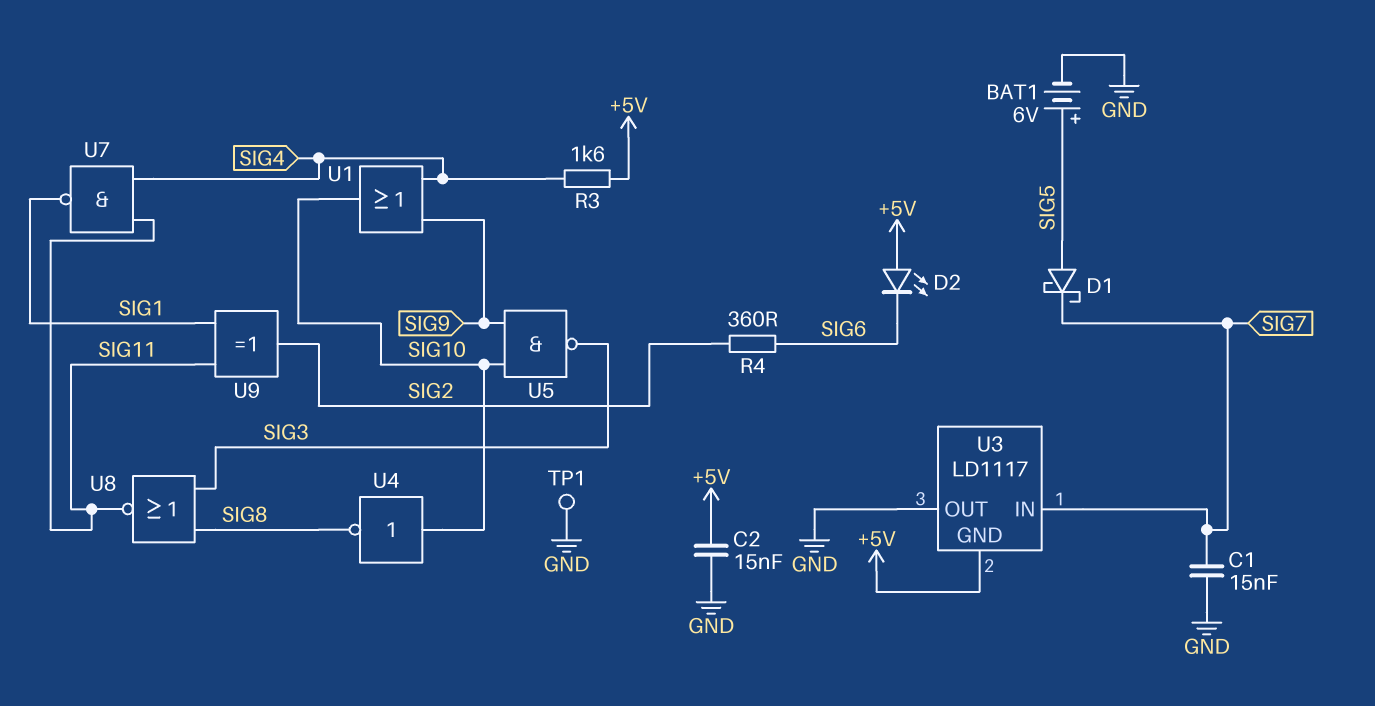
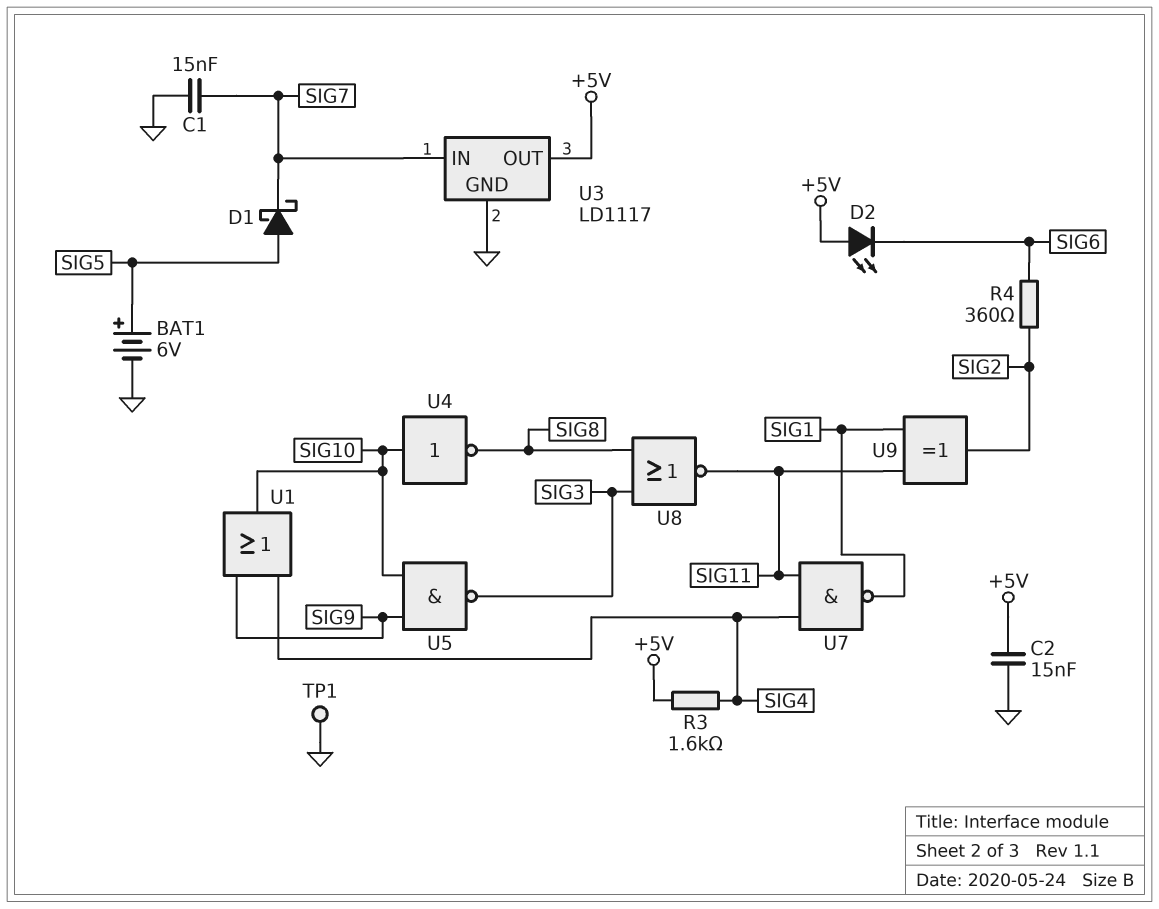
U3 pin GND: +5V -> GND
U3 pin OUT: GND -> +5V

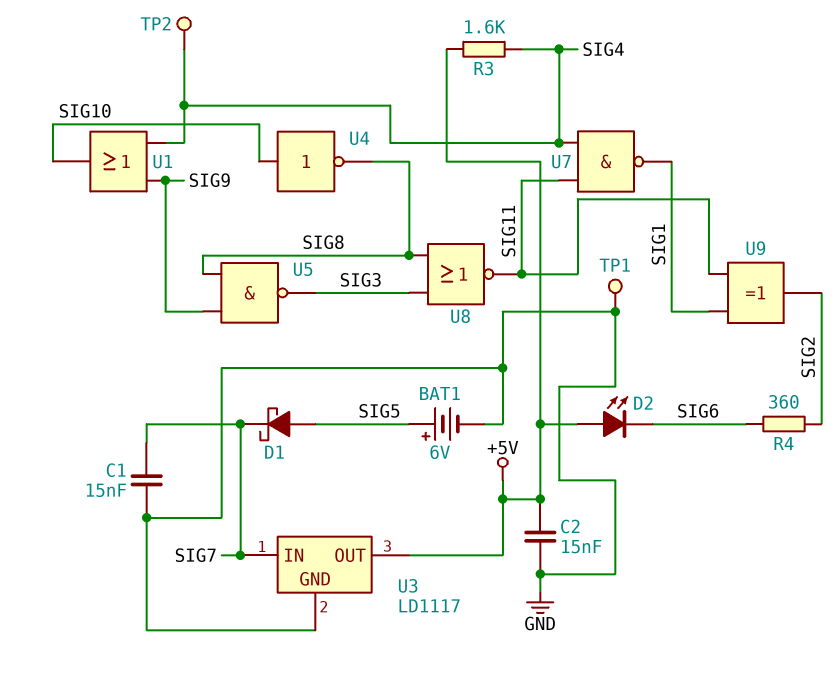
TP2: none -> test point (SIG4)
U5: NAND (in SIG9, in SIG10, out SIG3) -> NAND (in SIG8, in SIG9, out SIG3)

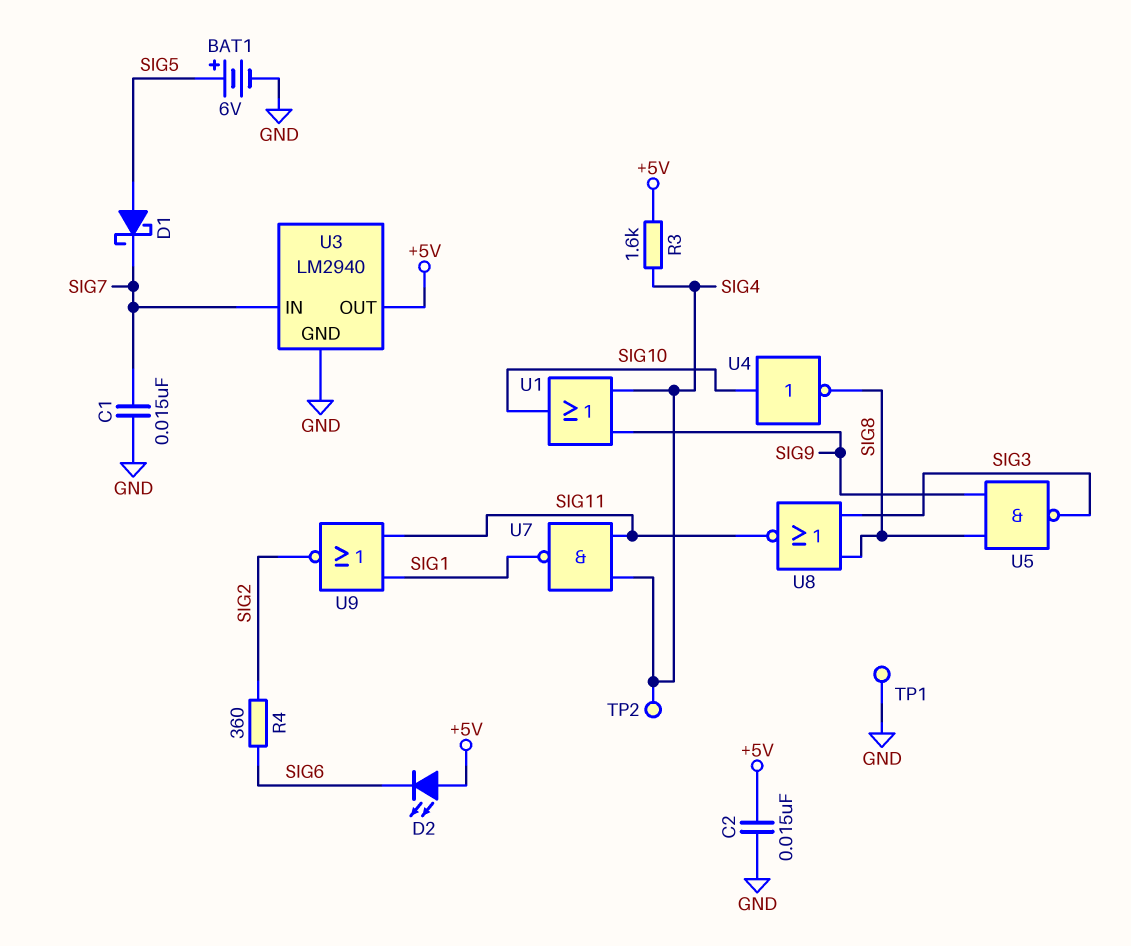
U3: LD1117 -> LM2940
U9: XOR (in SIG1, in SIG11, out SIG2) -> NOR (in SIG1, in SIG11, out SIG2)

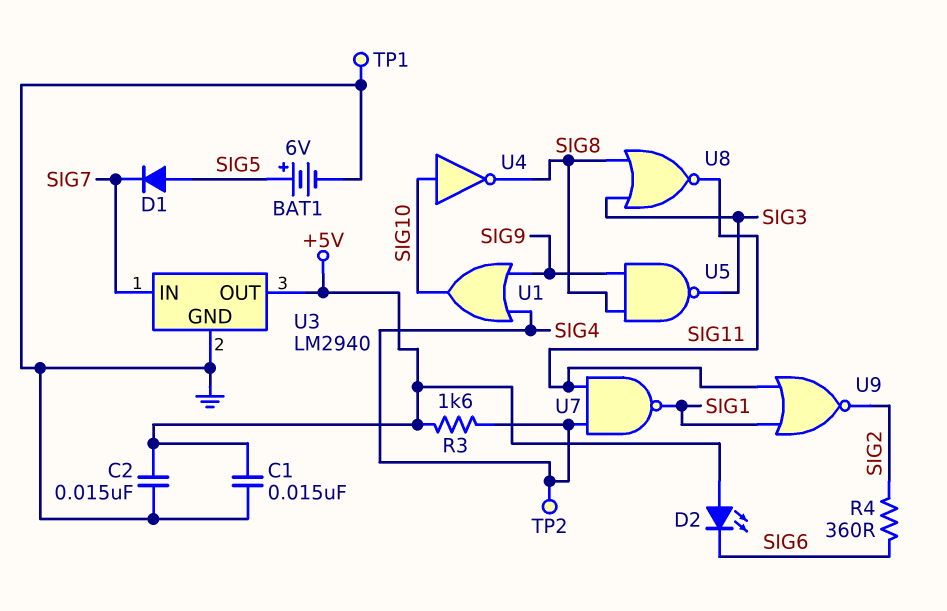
C1: 15nF (GND, SIG7) -> 15nF (+5V, GND)
D1: schottky (A SIG5, K SIG7) -> diode (A SIG5, K SIG7)

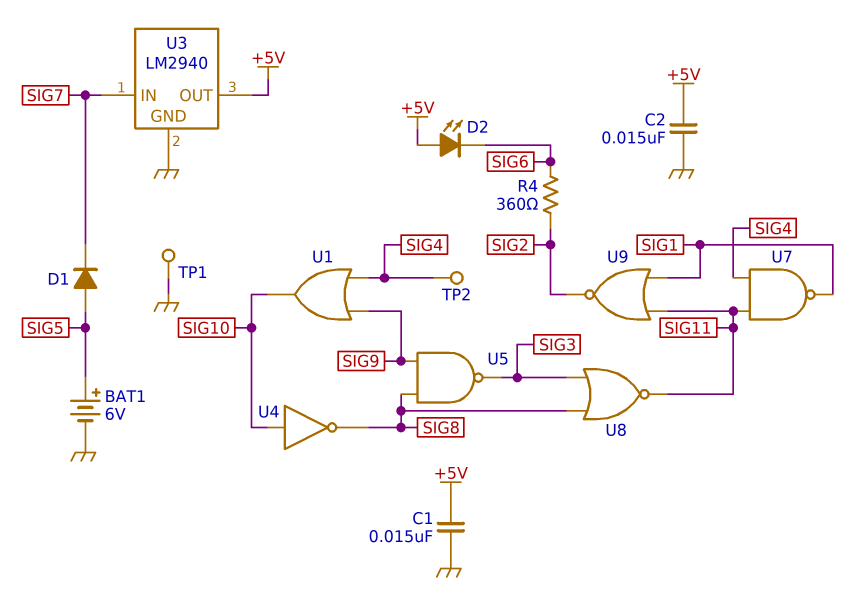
R3: 1.6k (+5V, SIG4) -> none

